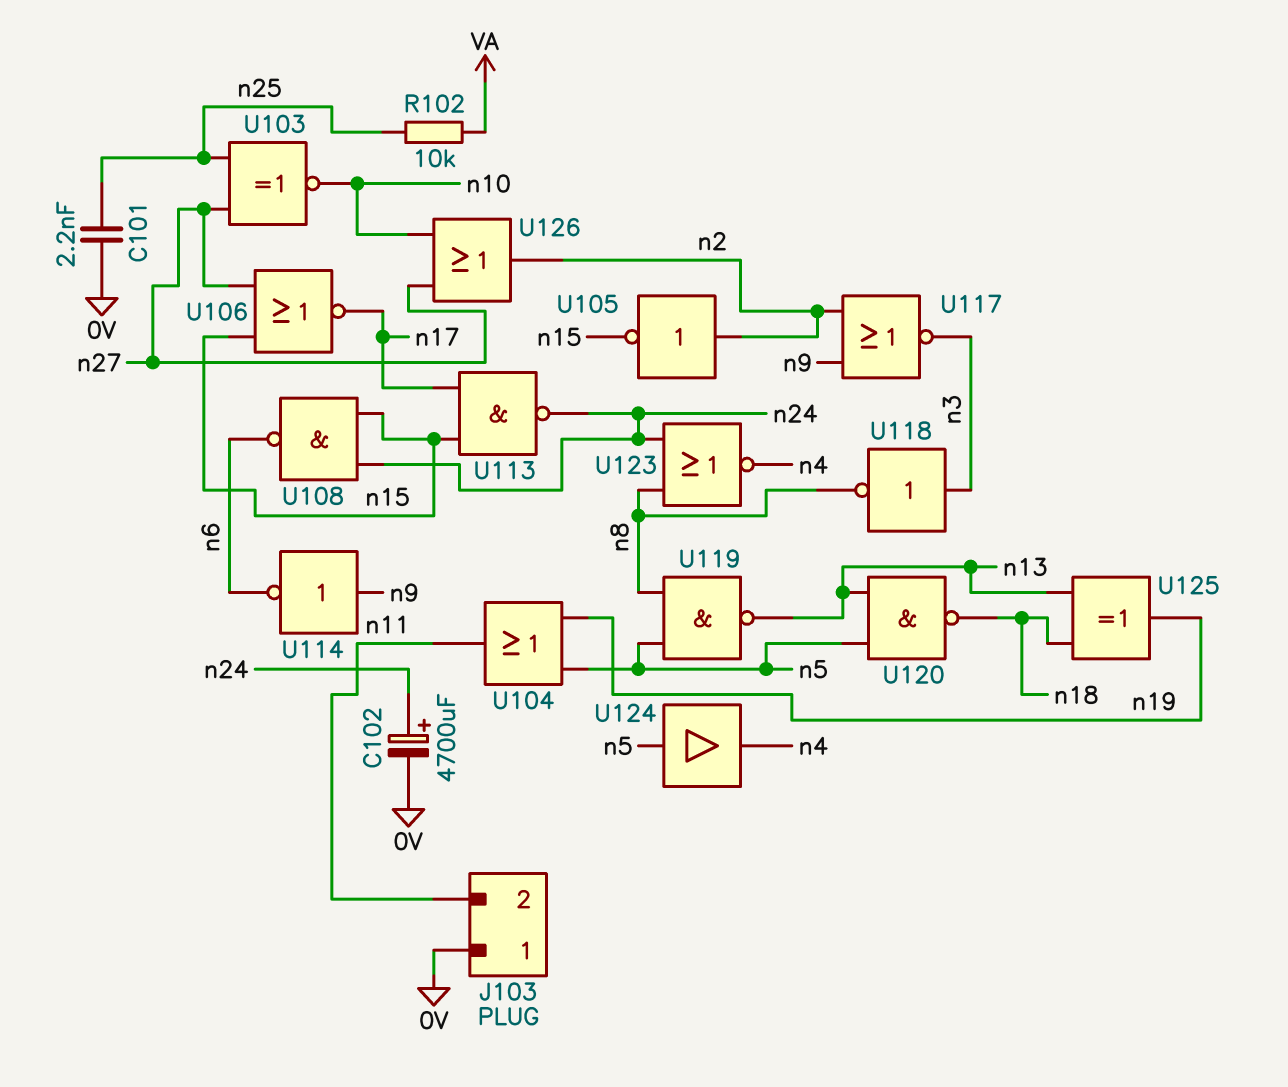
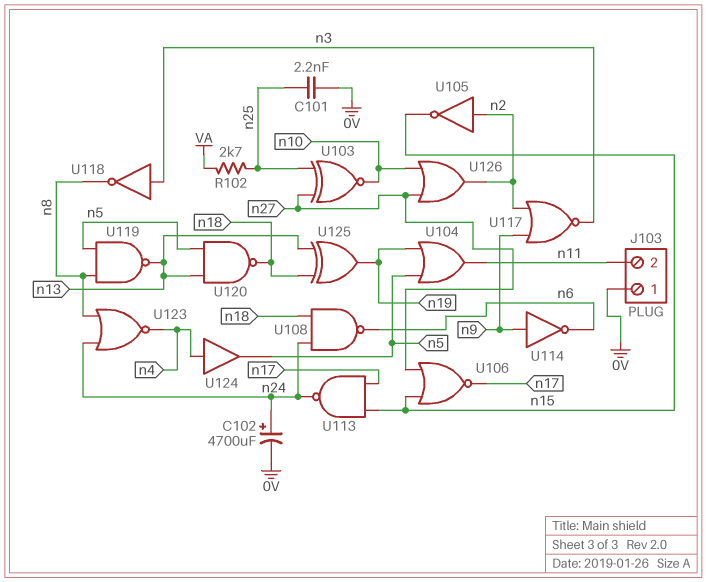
R102: 10k (VA, n25) -> 2.7k (VA, n25)
U108: NAND (in n15, in n24, out n6) -> NAND (in n18, in n24, out n6)
U124: buffer (in n5, out n4) -> buffer (in n4, out n5)

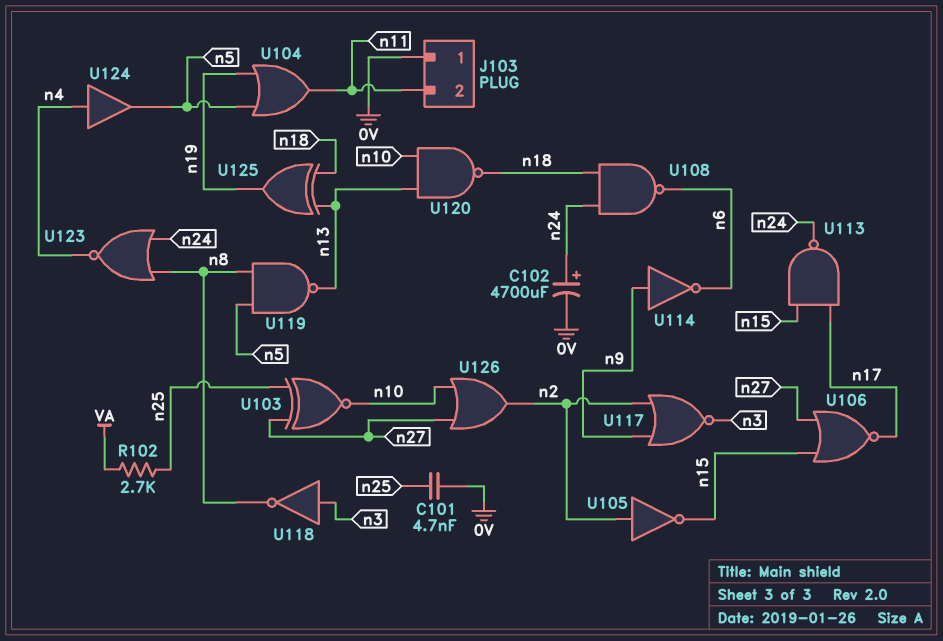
C101: 2.2nF (0V, n25) -> 4.7nF (0V, n25)
U120: NAND (in n5, in n13, out n18) -> NAND (in n10, in n13, out n18)

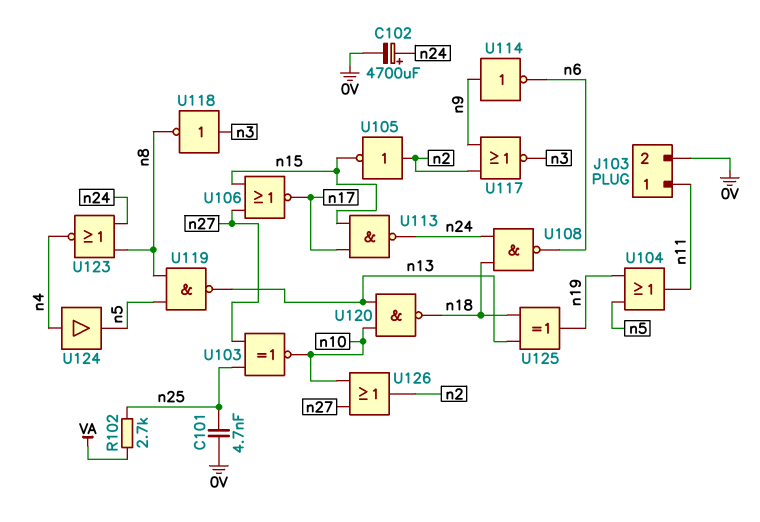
J103 pin 1: 0V -> n11
J103 pin 2: n11 -> 0V

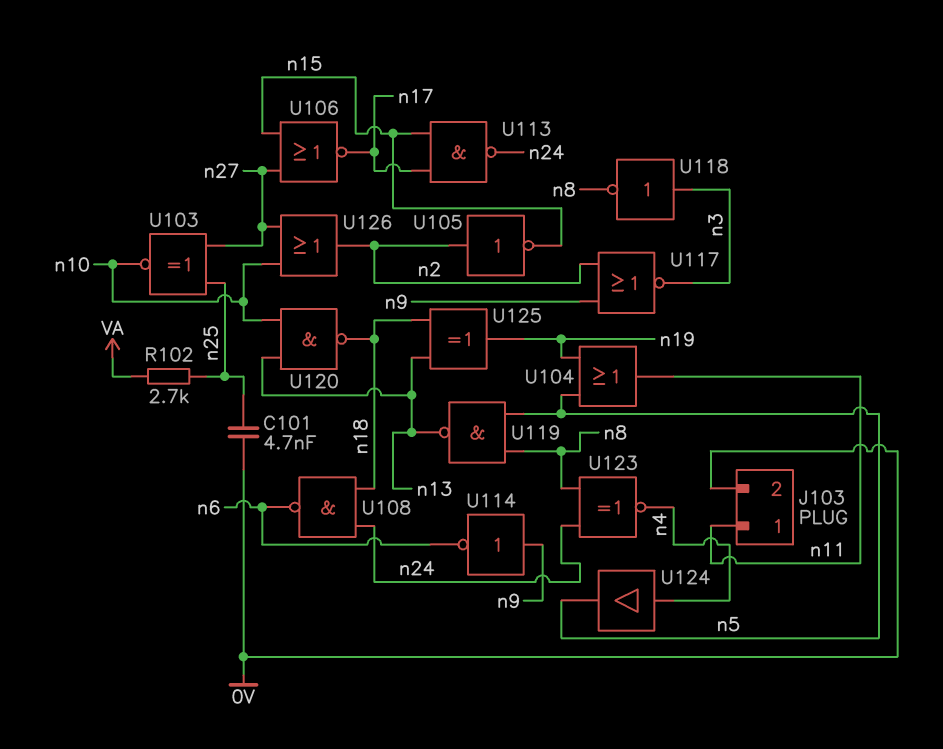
C102: 4700uF (plus n24, minus 0V) -> none
U123: NOR (in n8, in n24, out n4) -> XNOR (in n8, in n24, out n4)

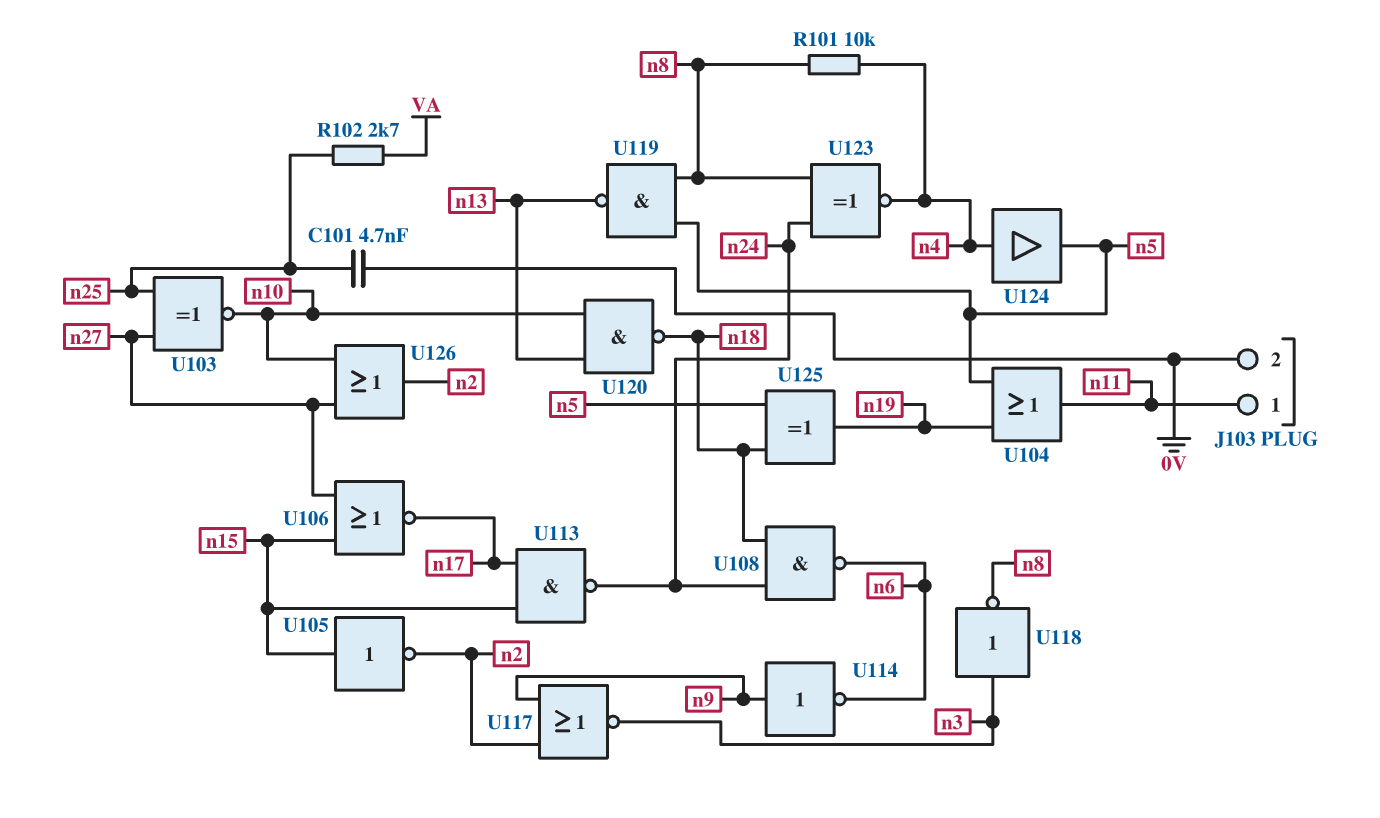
R101: none -> 10k (n4, n8)
U105: NOT (in n2, out n15) -> NOT (in n15, out n2)
U125: XOR (in n13, in n18, out n19) -> XOR (in n5, in n18, out n19)

